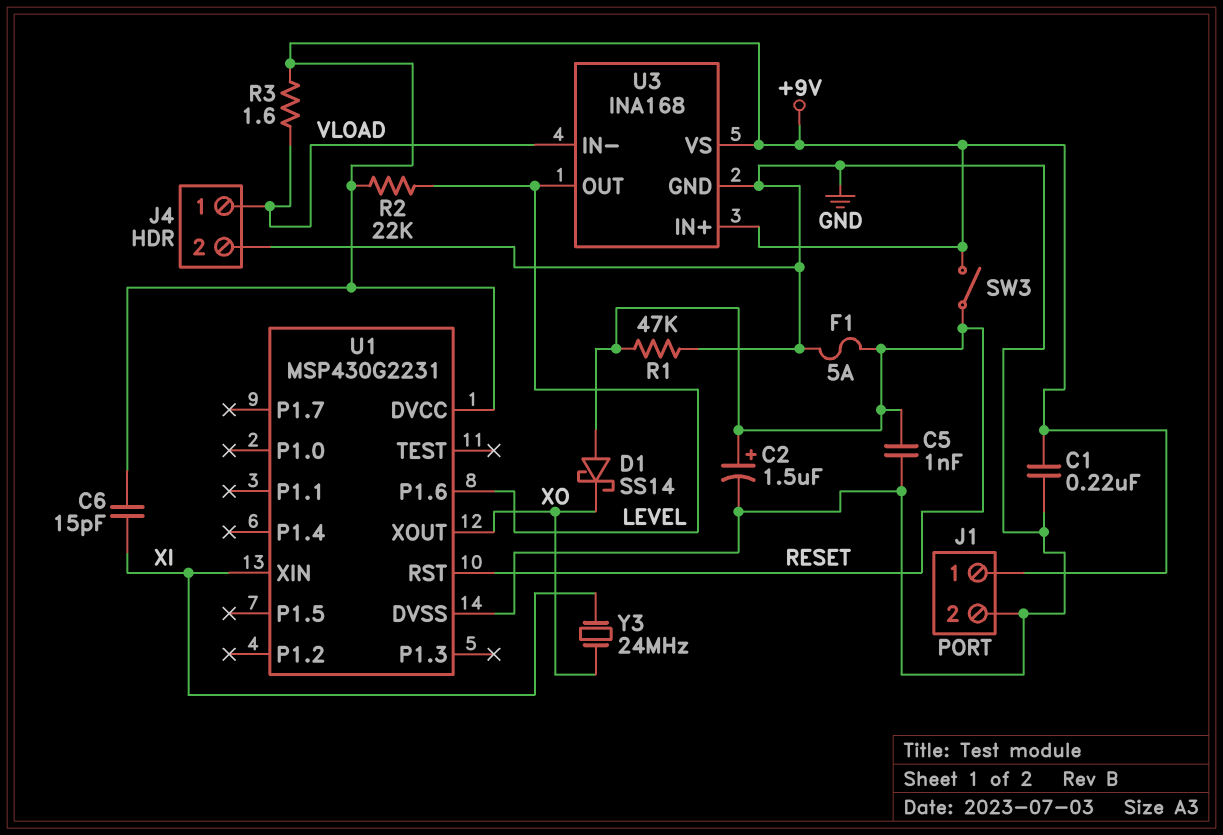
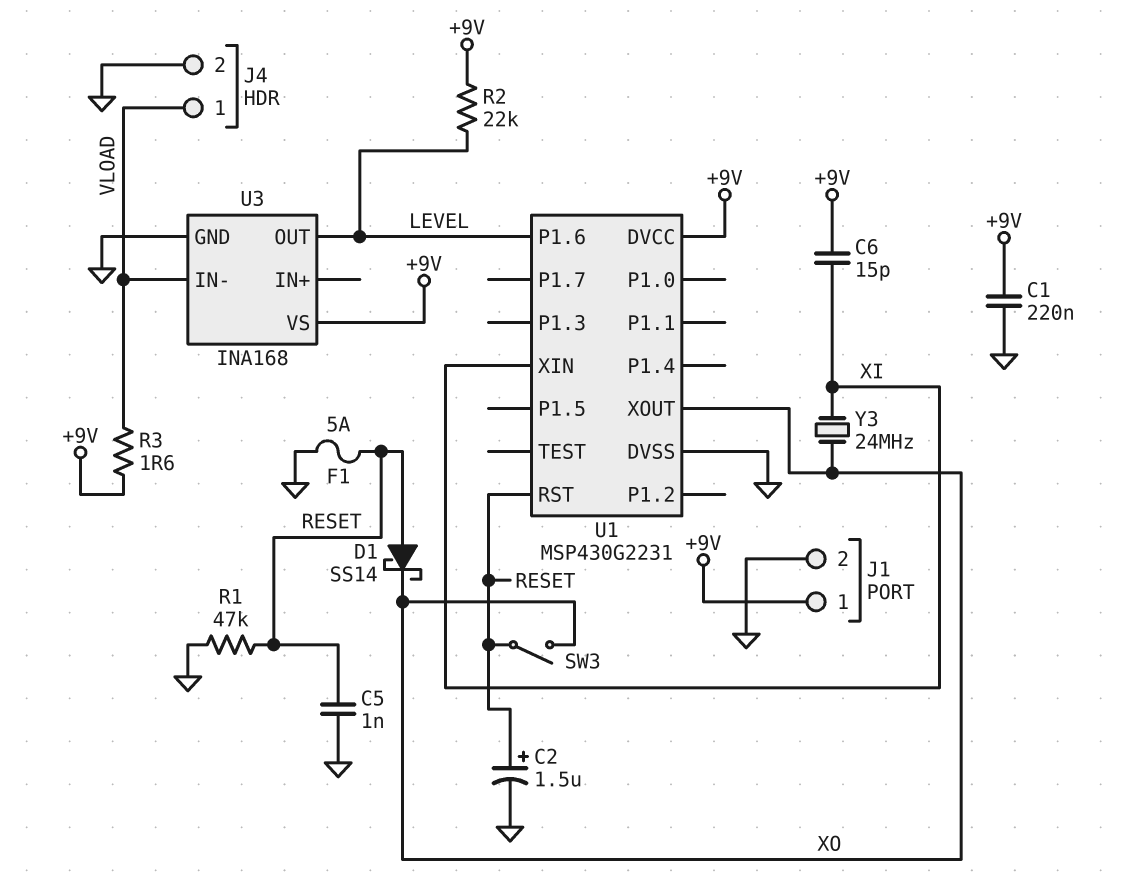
SW3: switch (+9V, RESET) -> switch (RESET, XO)
U3 pin IN+: +9V -> none

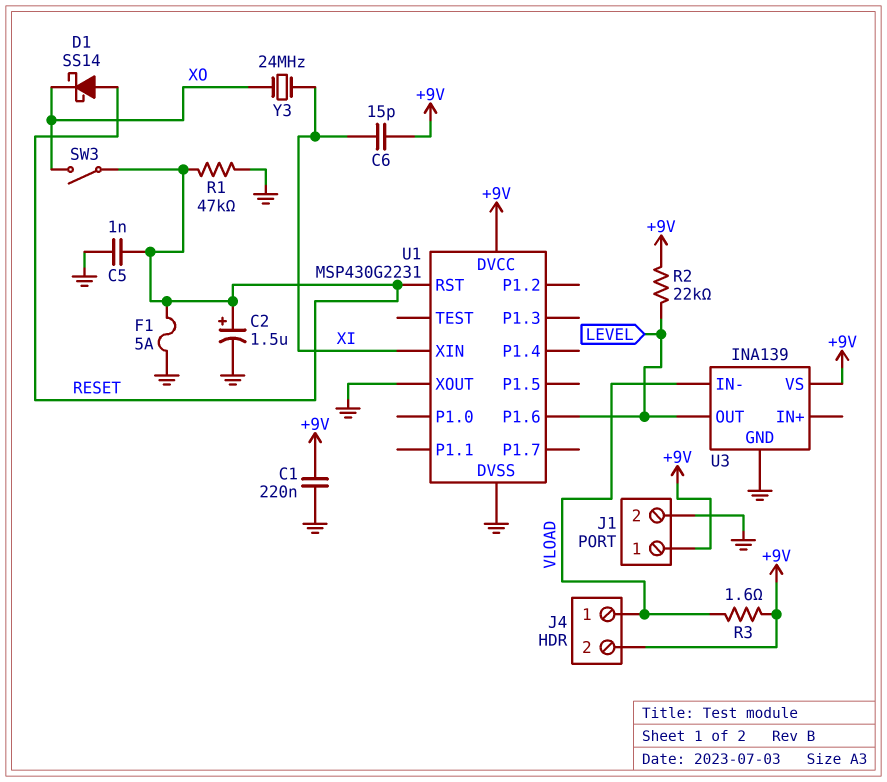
J4 pin 2: GND -> +9V
U1 pin XOUT: XO -> GND
U3: INA168 -> INA139

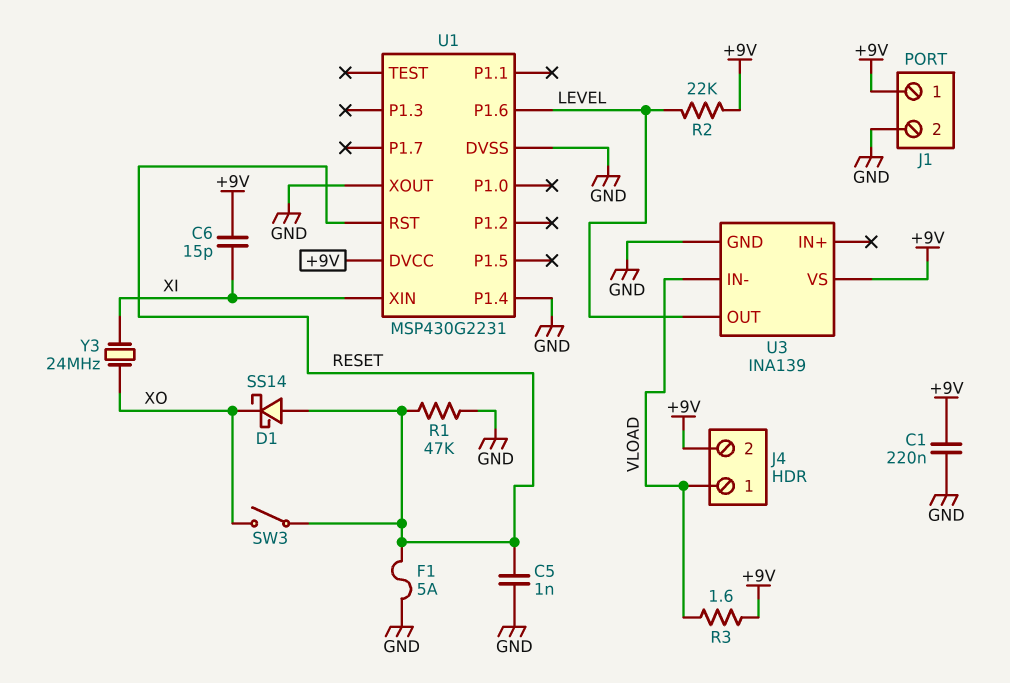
C2: 1.5uF (plus RESET, minus GND) -> none
U1 pin P1.4: none -> GND

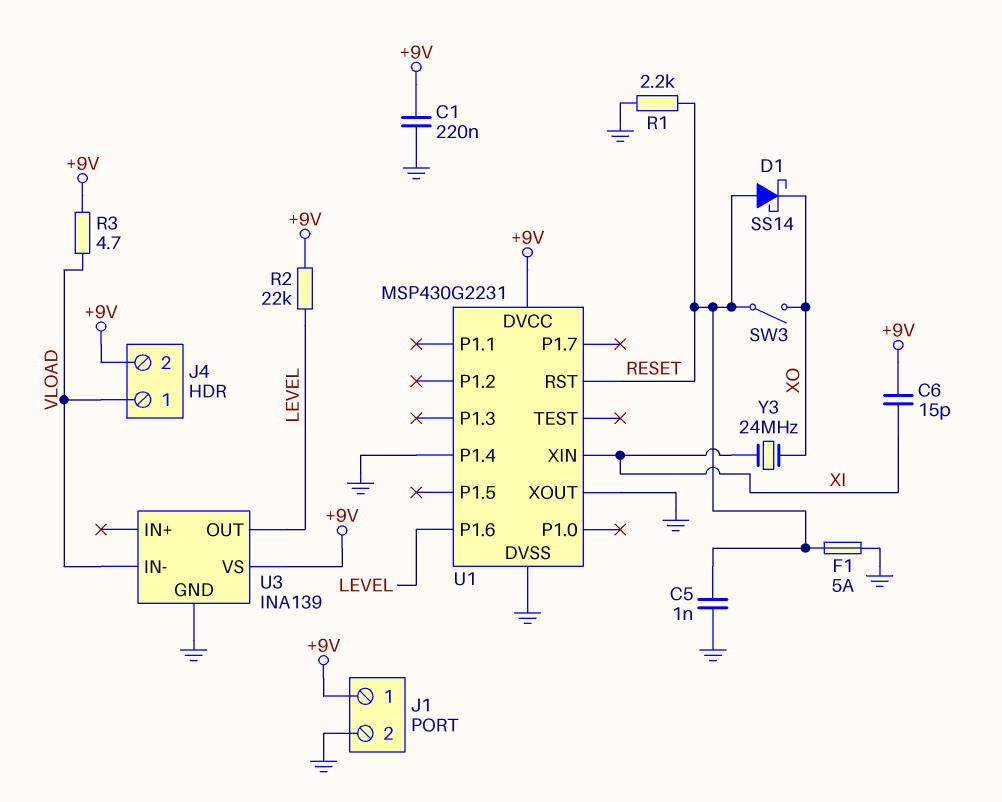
R1: 47k (GND, RESET) -> 2.2k (GND, RESET)
R3: 1.6 (+9V, VLOAD) -> 4.7 (+9V, VLOAD)

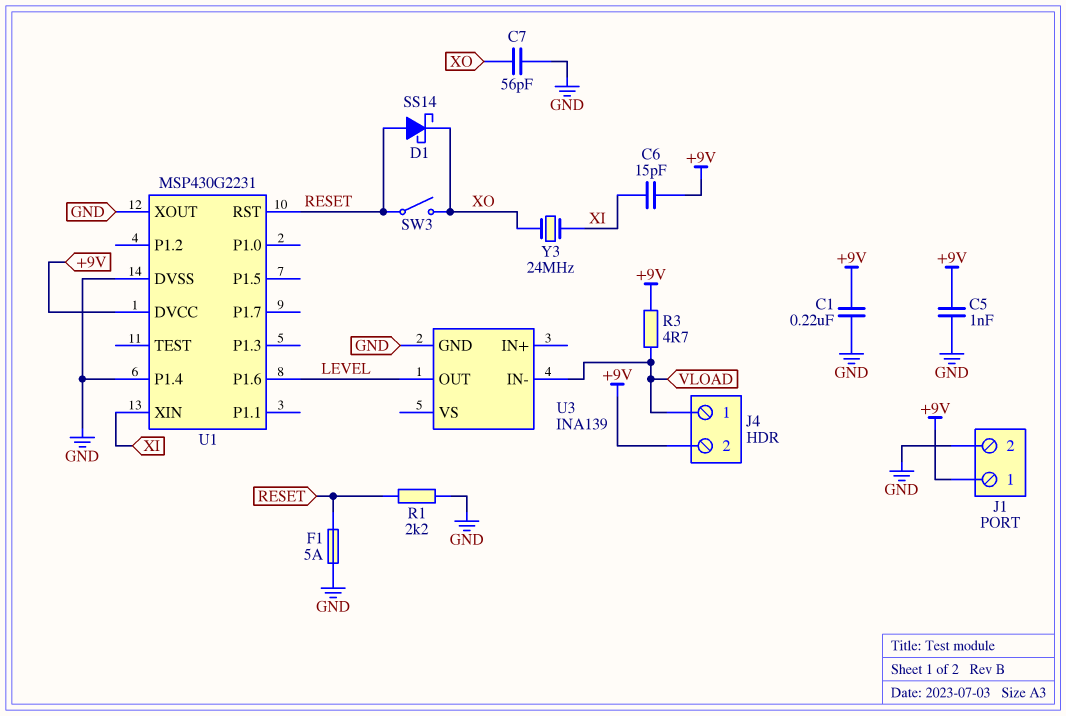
C5: 1nF (GND, RESET) -> 1nF (+9V, GND)
C7: none -> 56pF (GND, XO)
R2: 22k (+9V, LEVEL) -> none
U3 pin VS: +9V -> none

